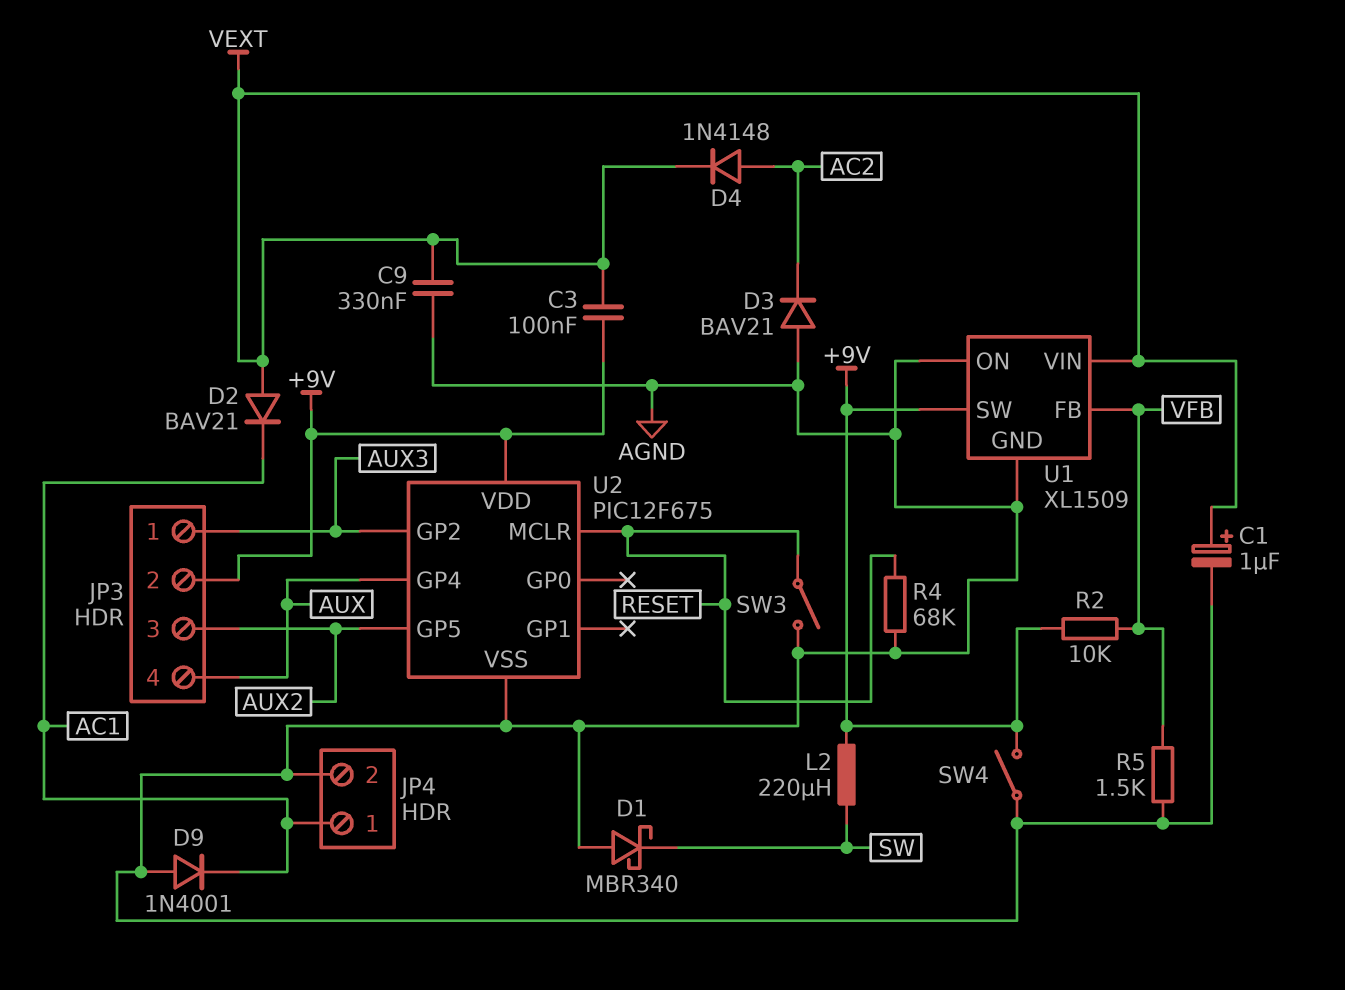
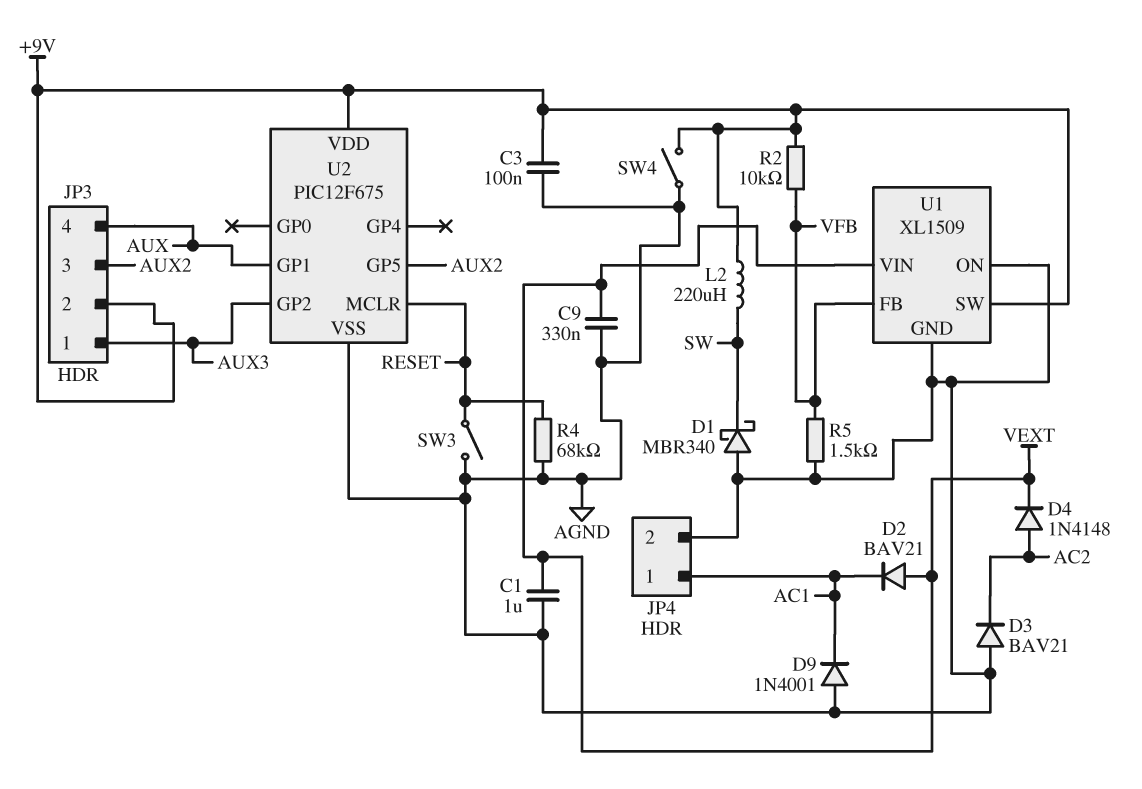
C1: 1uF (plus VEXT, minus AGND) -> 1uF (AGND, VEXT)
C3: 100nF (+9V, VEXT) -> 100nF (+9V, AGND)
U2 pin GP1: none -> AUX
U2 pin GP4: AUX -> none

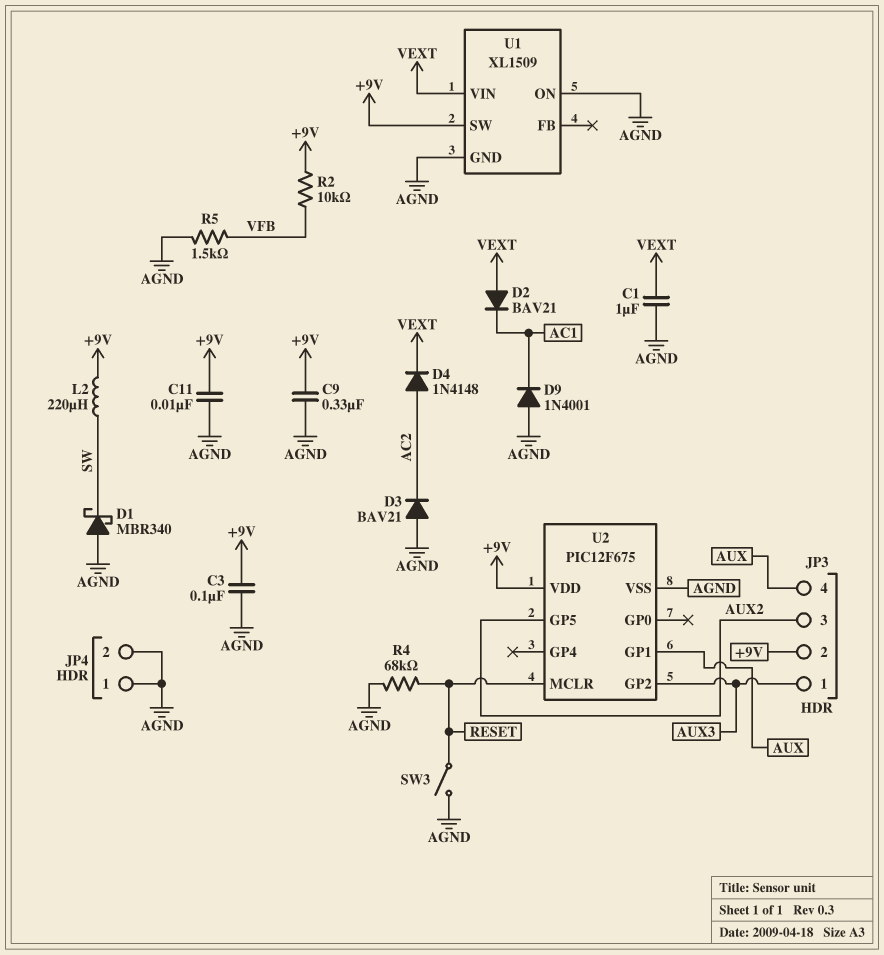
C9: 330nF (AGND, VEXT) -> 330nF (+9V, AGND)
C11: none -> 10nF (+9V, AGND)
JP4 pin 1: AC1 -> AGND
SW4: switch (+9V, AGND) -> none
U1 pin FB: VFB -> none

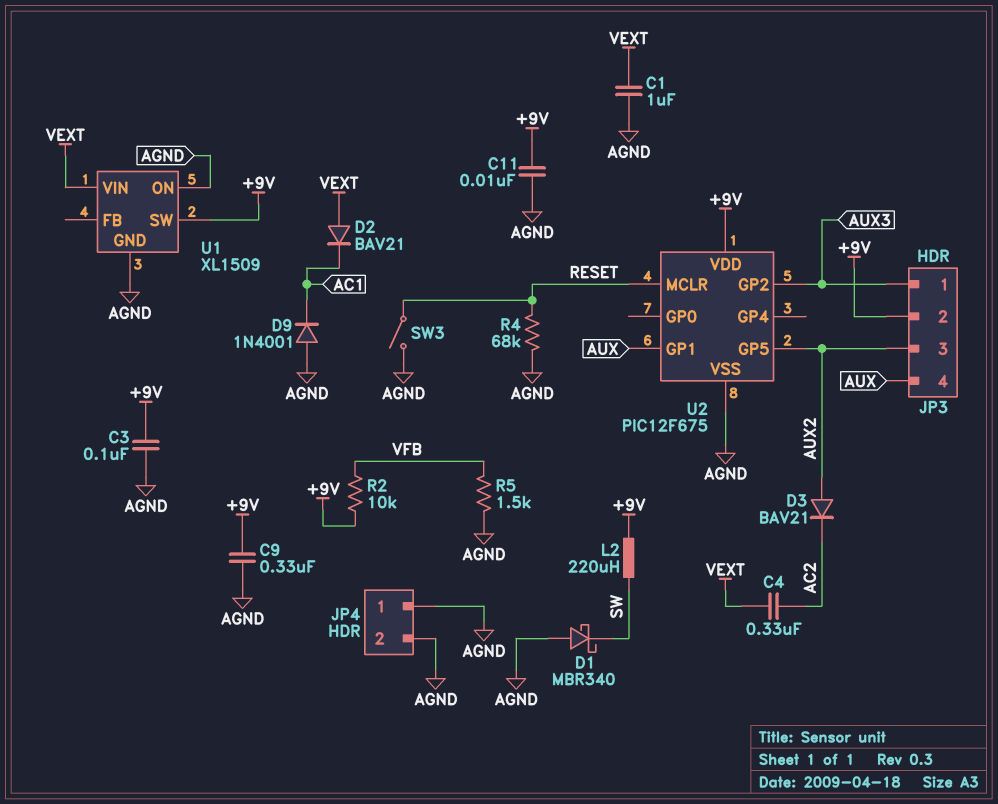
C4: none -> 330nF (AC2, VEXT)
D3: diode BAV21 (A AGND, K AC2) -> diode BAV21 (A AUX2, K AC2)
D4: diode 1N4148 (A AC2, K VEXT) -> none

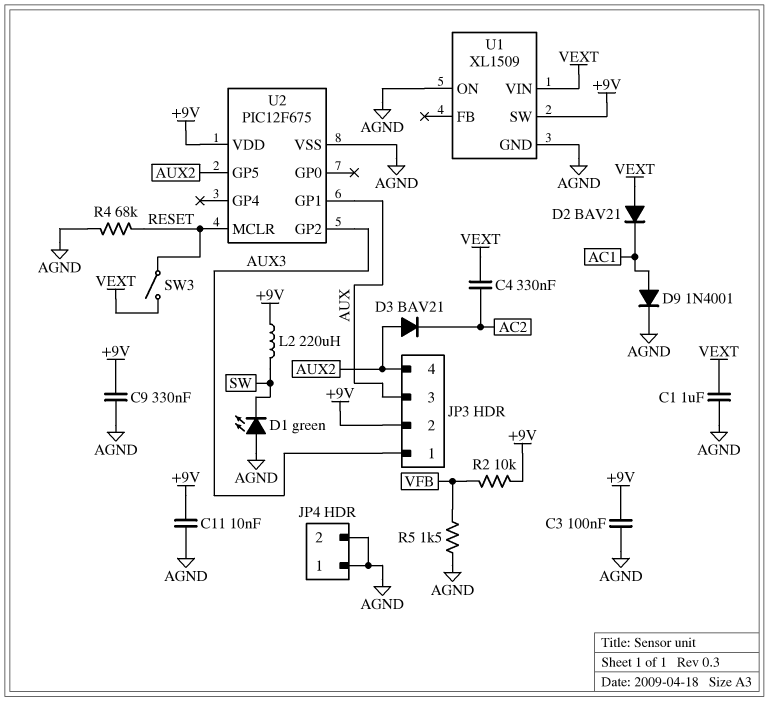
D1: schottky MBR340 (A AGND, K SW) -> LED green (A AGND, K SW)
D9: diode 1N4001 (A AGND, K AC1) -> diode 1N4001 (A AC1, K AGND)
JP3 pin 3: AUX2 -> AUX
JP3 pin 4: AUX -> AUX2
SW3: switch (AGND, RESET) -> switch (RESET, VEXT)

